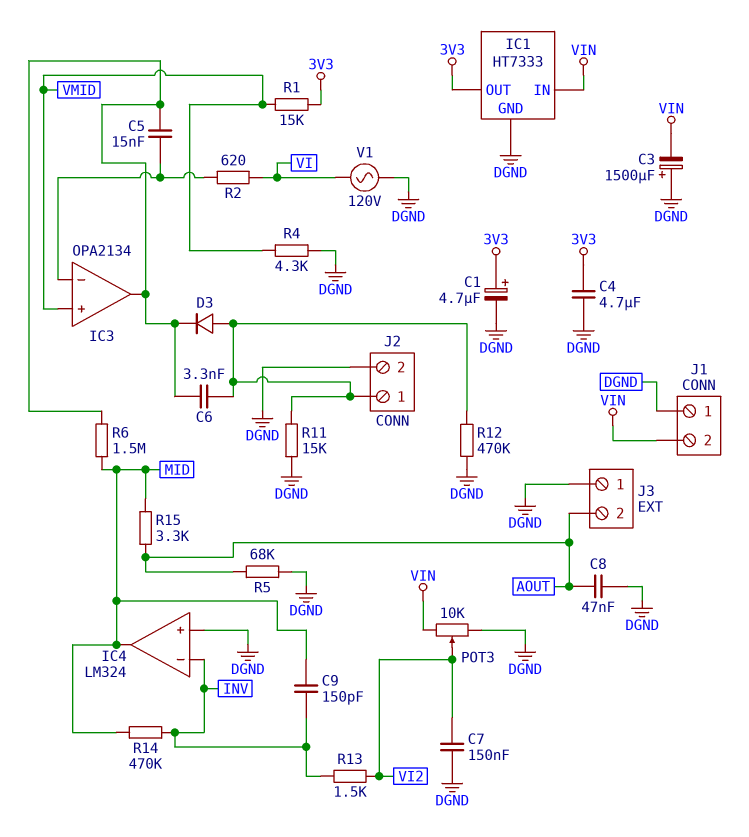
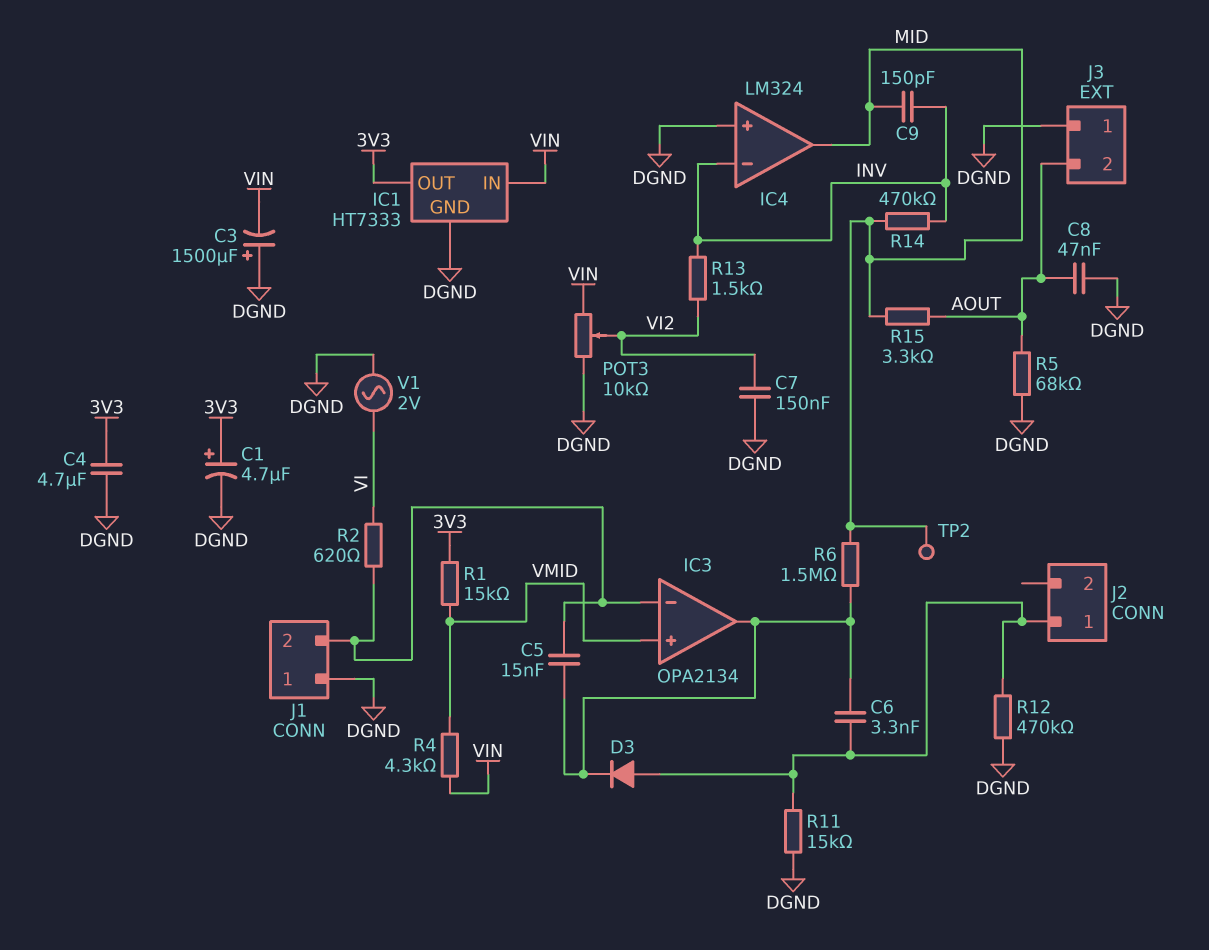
J1 pin 2: VIN -> IC3/in-
J2 pin 2: DGND -> none
R4: 4.3k (DGND, VMID) -> 4.3k (VIN, VMID)
TP2: none -> test point (MID)
V1: AC 120V (DGND, VI) -> AC 2V (DGND, VI)

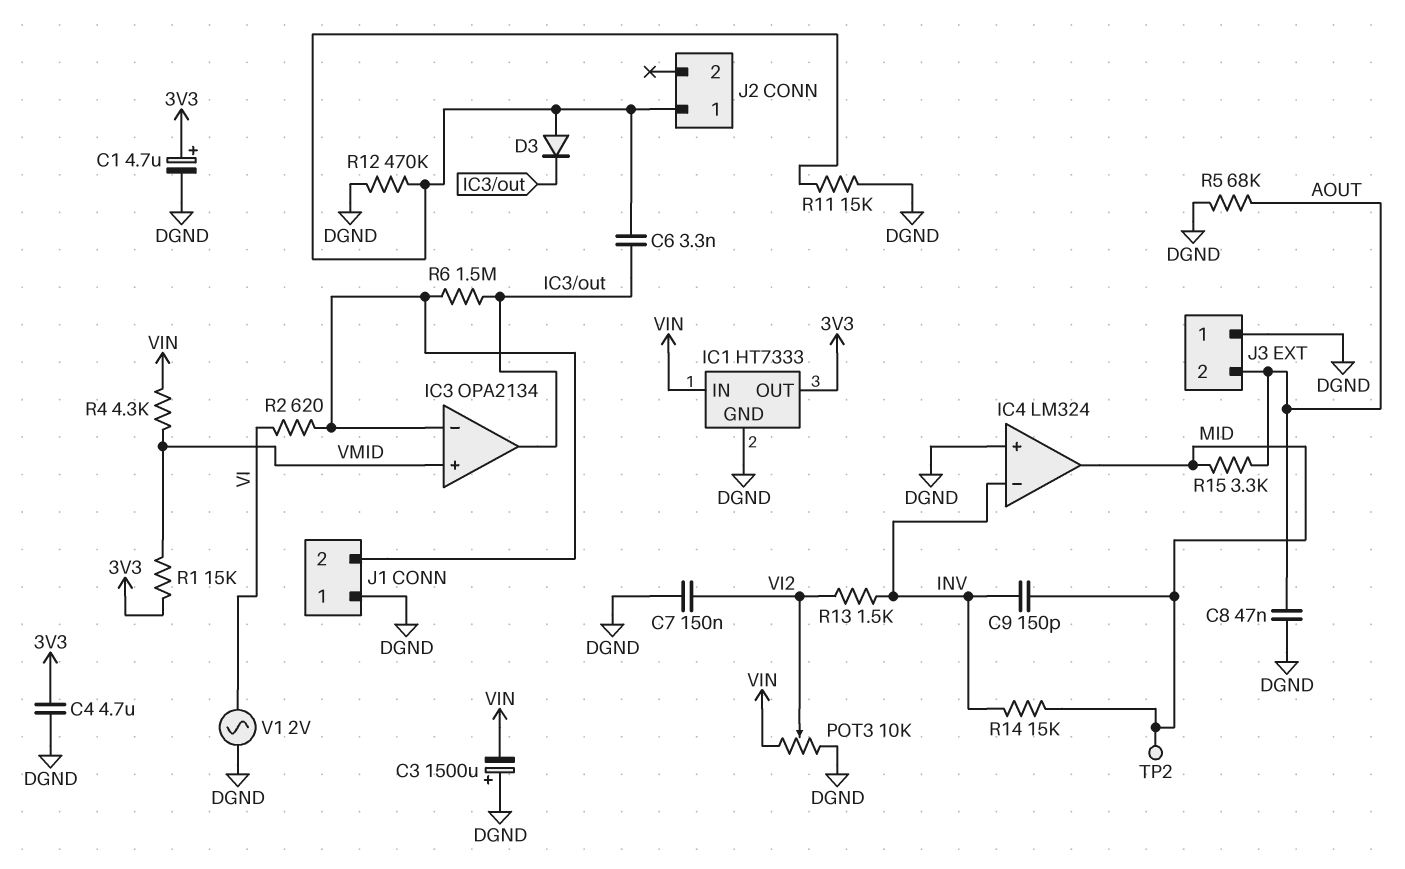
C5: 15nF (IC3/in-, IC3/out) -> none
R6: 1.5M (IC3/out, MID) -> 1.5M (IC3/in-, IC3/out)
R14: 470k (INV, MID) -> 15k (INV, MID)

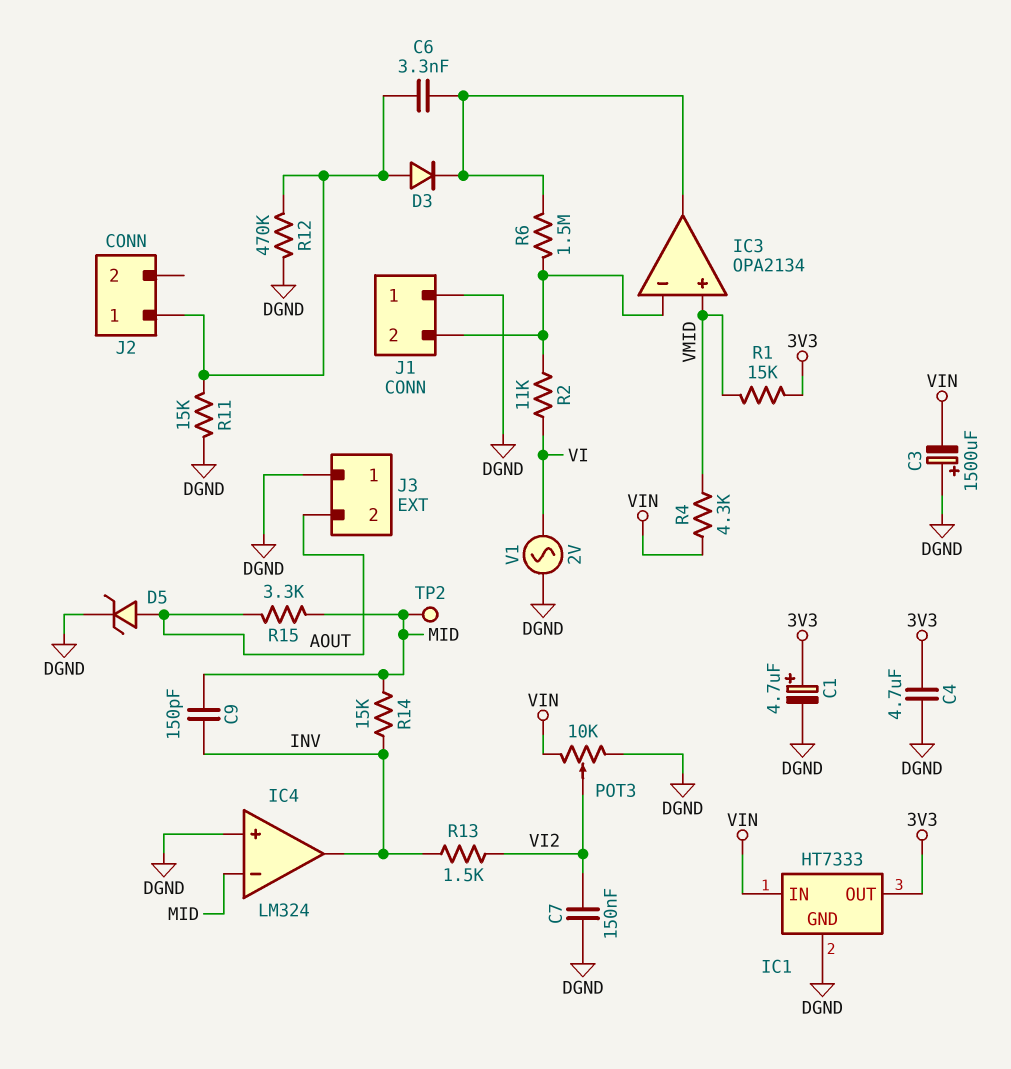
C8: 47nF (AOUT, DGND) -> none
D5: none -> zener (A AOUT, K DGND)
IC4 pin in-: INV -> MID
IC4 pin out: MID -> INV
R2: 620 (IC3/in-, VI) -> 11k (IC3/in-, VI)
R5: 68k (AOUT, DGND) -> none

